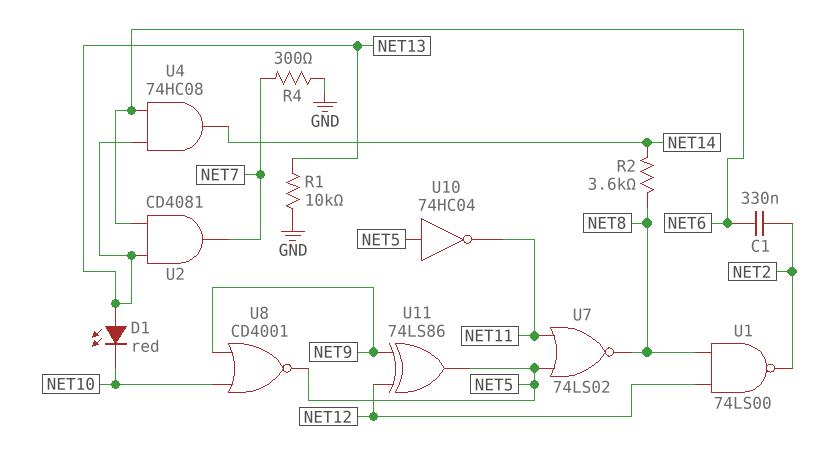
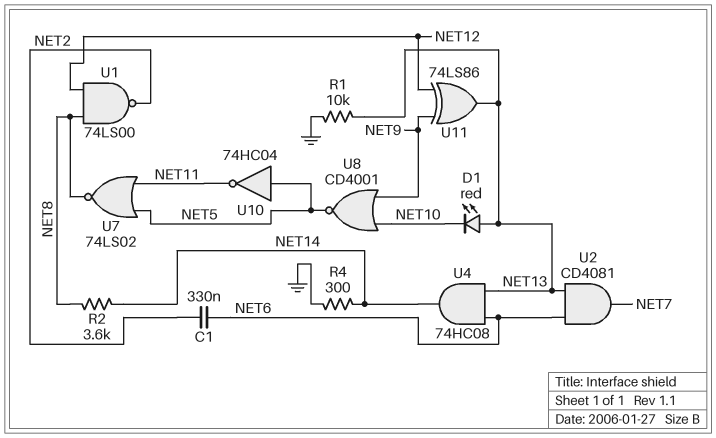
R4: 300 (GND, NET7) -> 300 (GND, NET14)
U11: XOR 74LS86 (in NET9, in NET12, out NET5) -> XOR 74LS86 (in NET9, in NET12, out NET13)

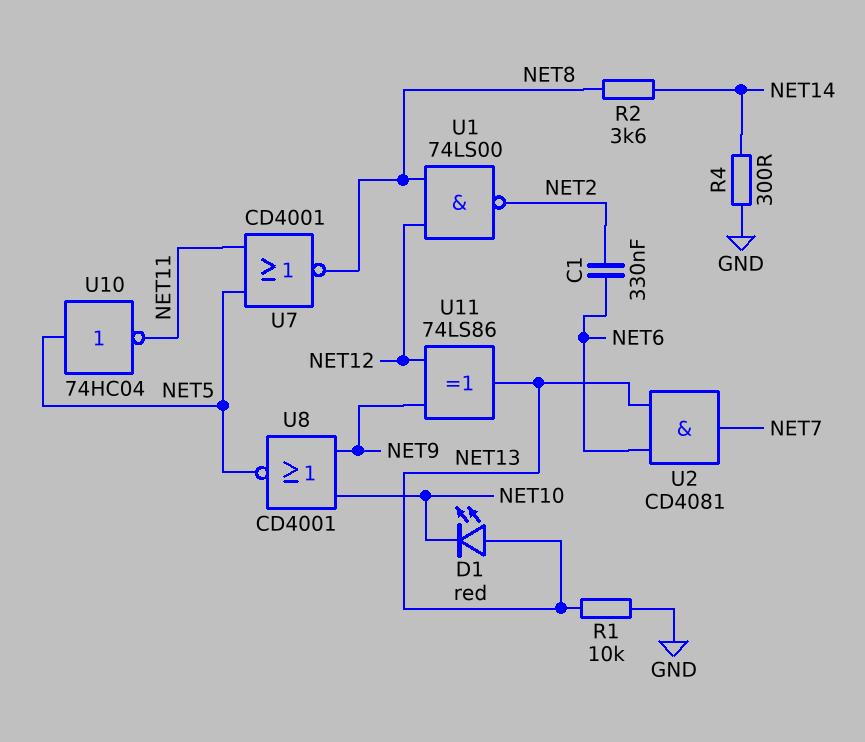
U4: AND 74HC08 (in NET6, in NET13, out NET14) -> none
U7: NOR 74LS02 (in NET5, in NET11, out NET8) -> NOR CD4001 (in NET5, in NET11, out NET8)

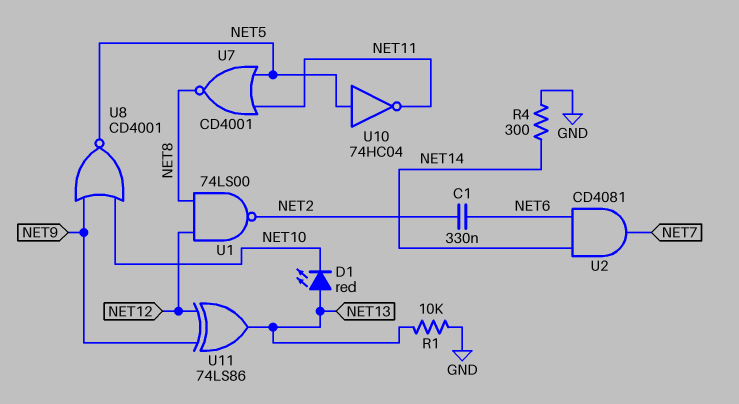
R2: 3.6k (NET8, NET14) -> none
U2: AND CD4081 (in NET6, in NET13, out NET7) -> AND CD4081 (in NET6, in NET14, out NET7)

